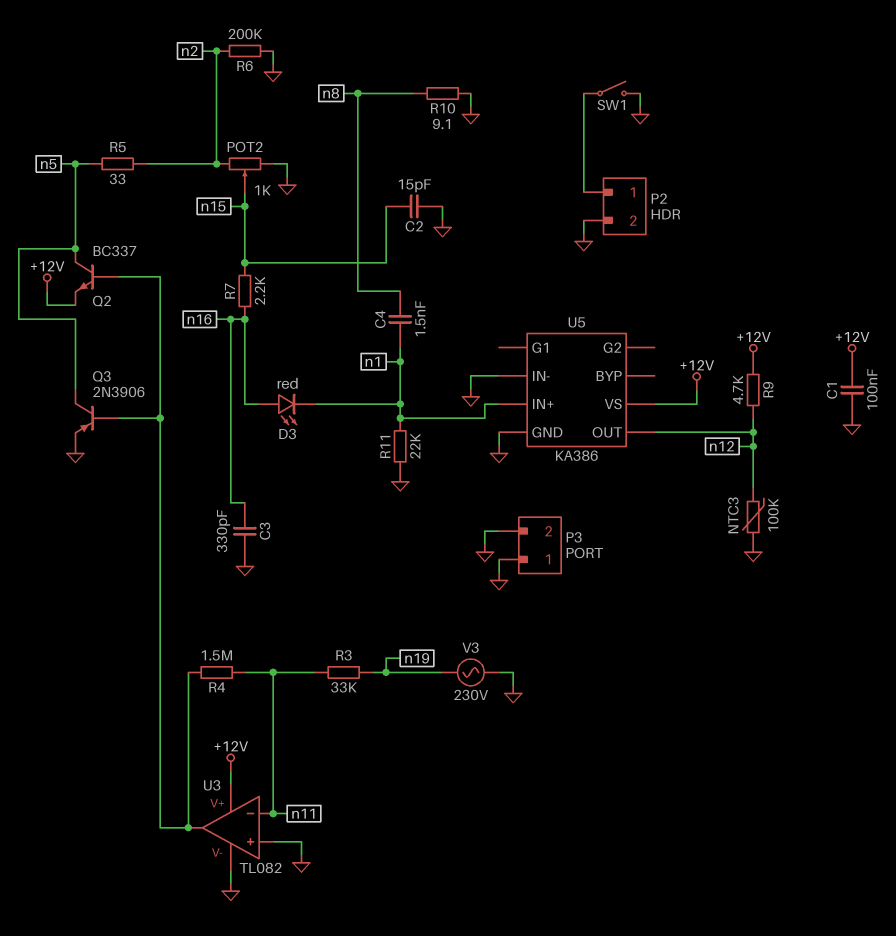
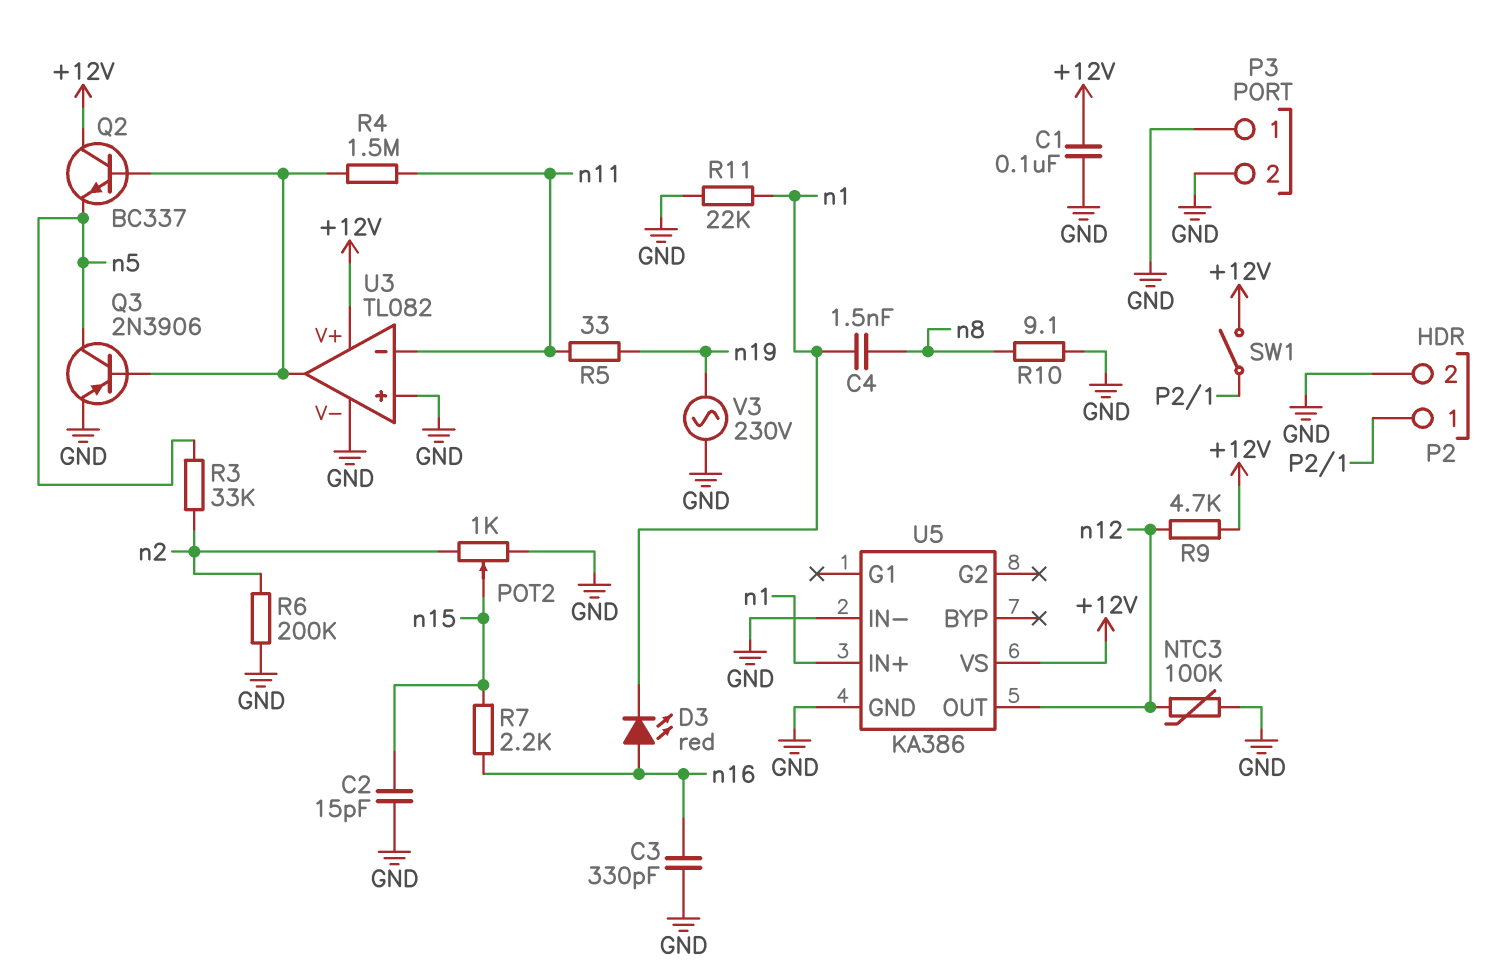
Q2: NPN BC337 (B U3/out, C n5, E +12V) -> NPN BC337 (B U3/out, C +12V, E n5)
R3: 33k (n11, n19) -> 33k (n2, n5)
R5: 33 (n2, n5) -> 33 (n11, n19)
SW1: switch (GND, P2/1) -> switch (+12V, P2/1)

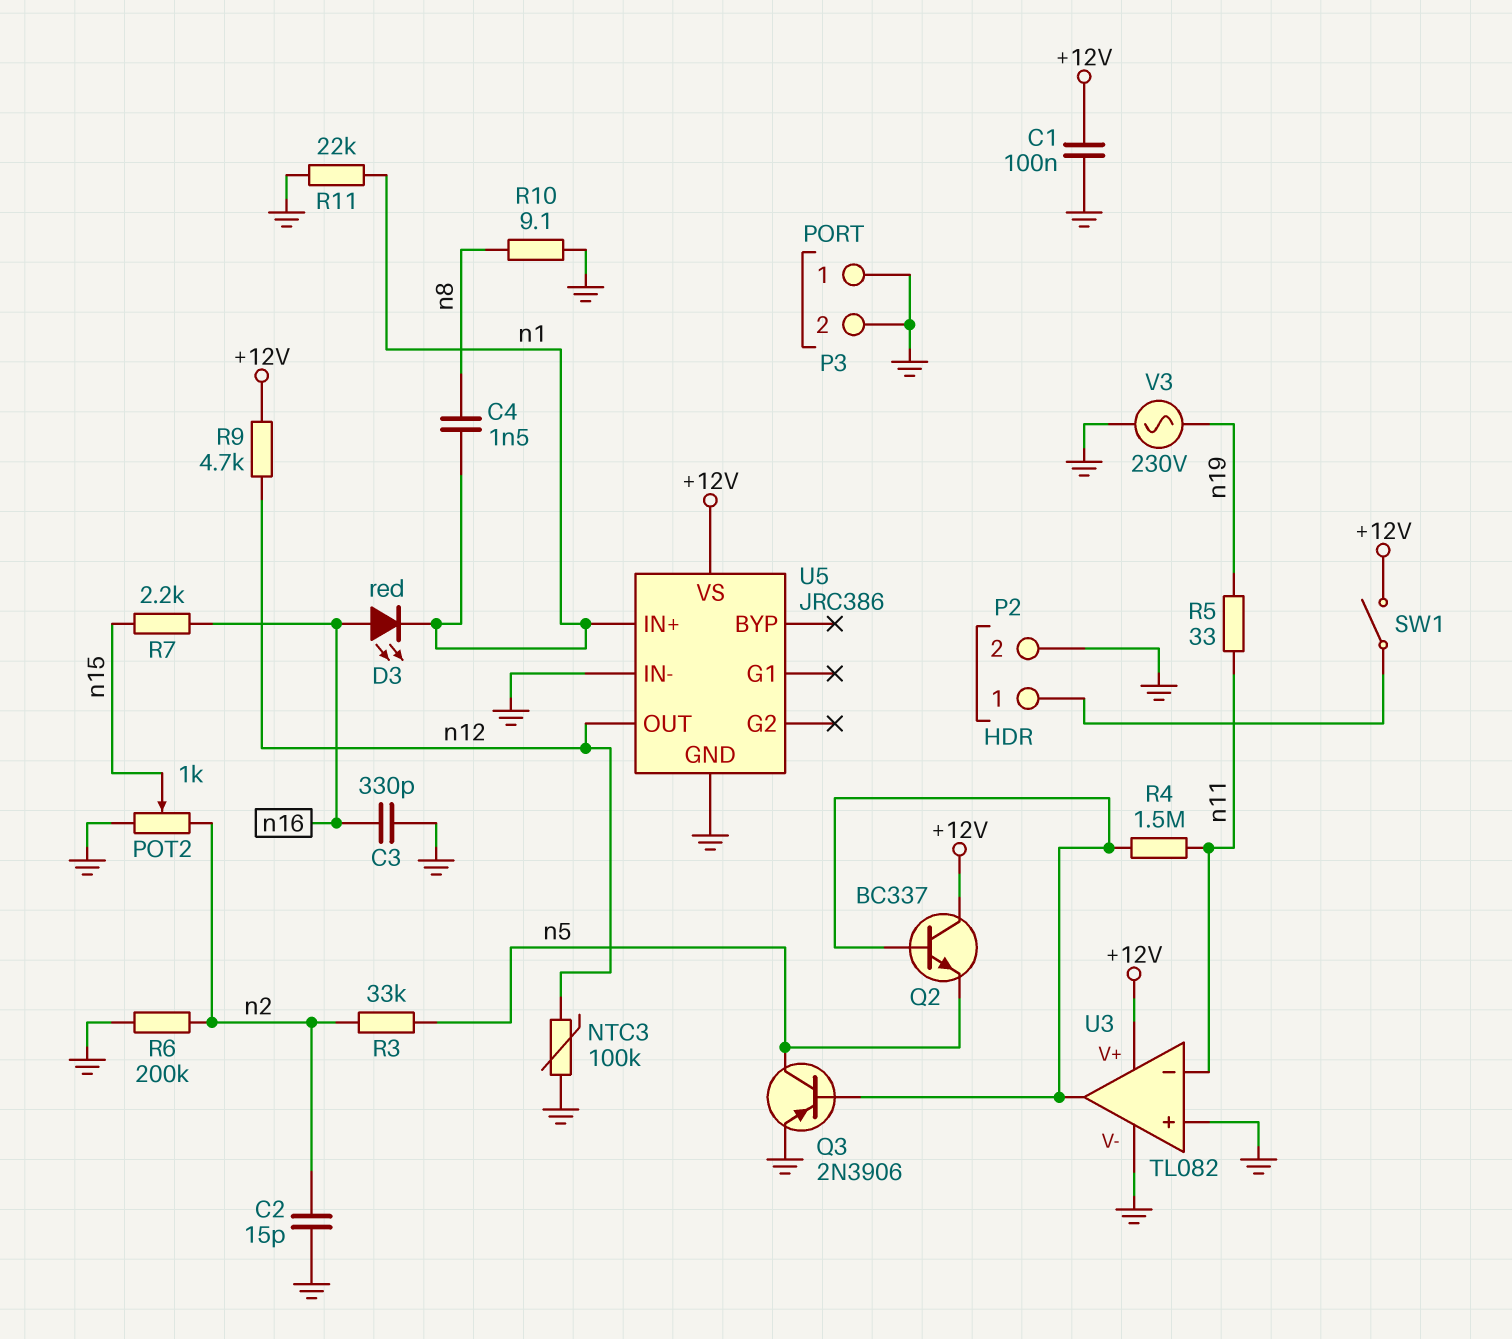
C2: 15pF (GND, n15) -> 15pF (GND, n2)
U5: KA386 -> JRC386

